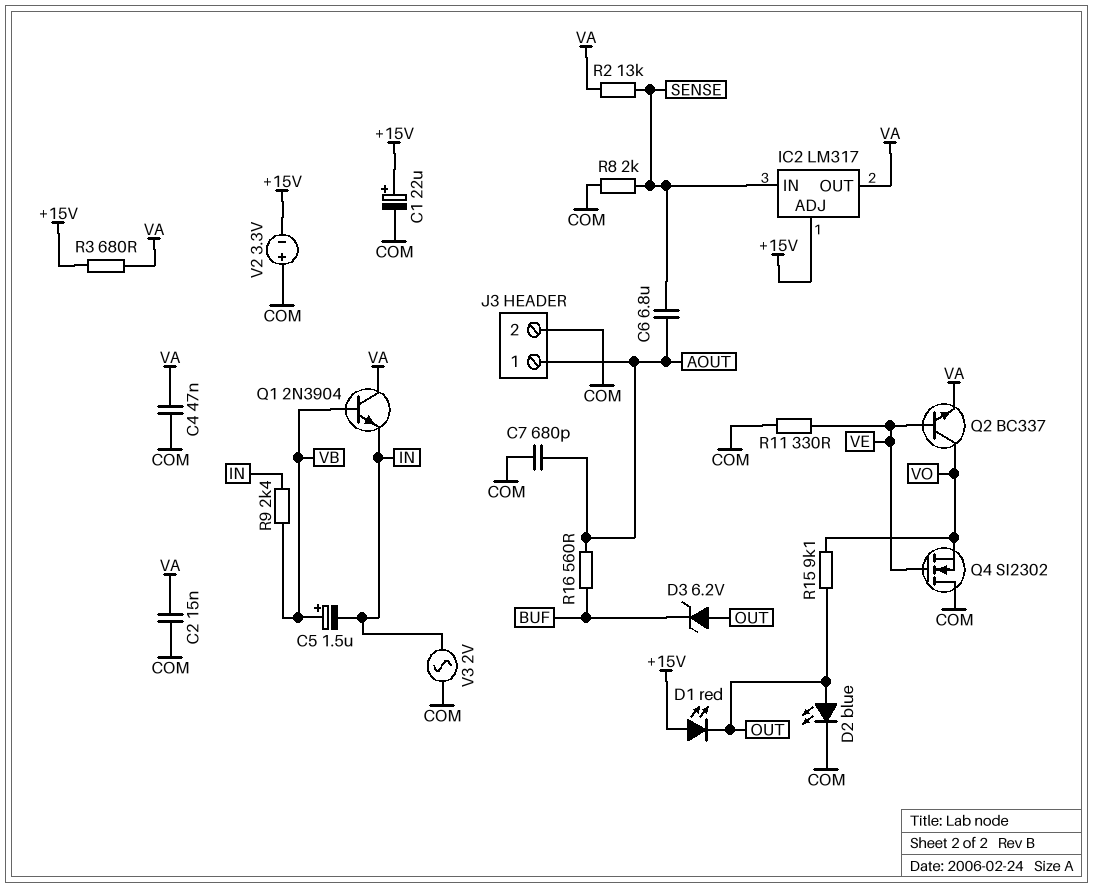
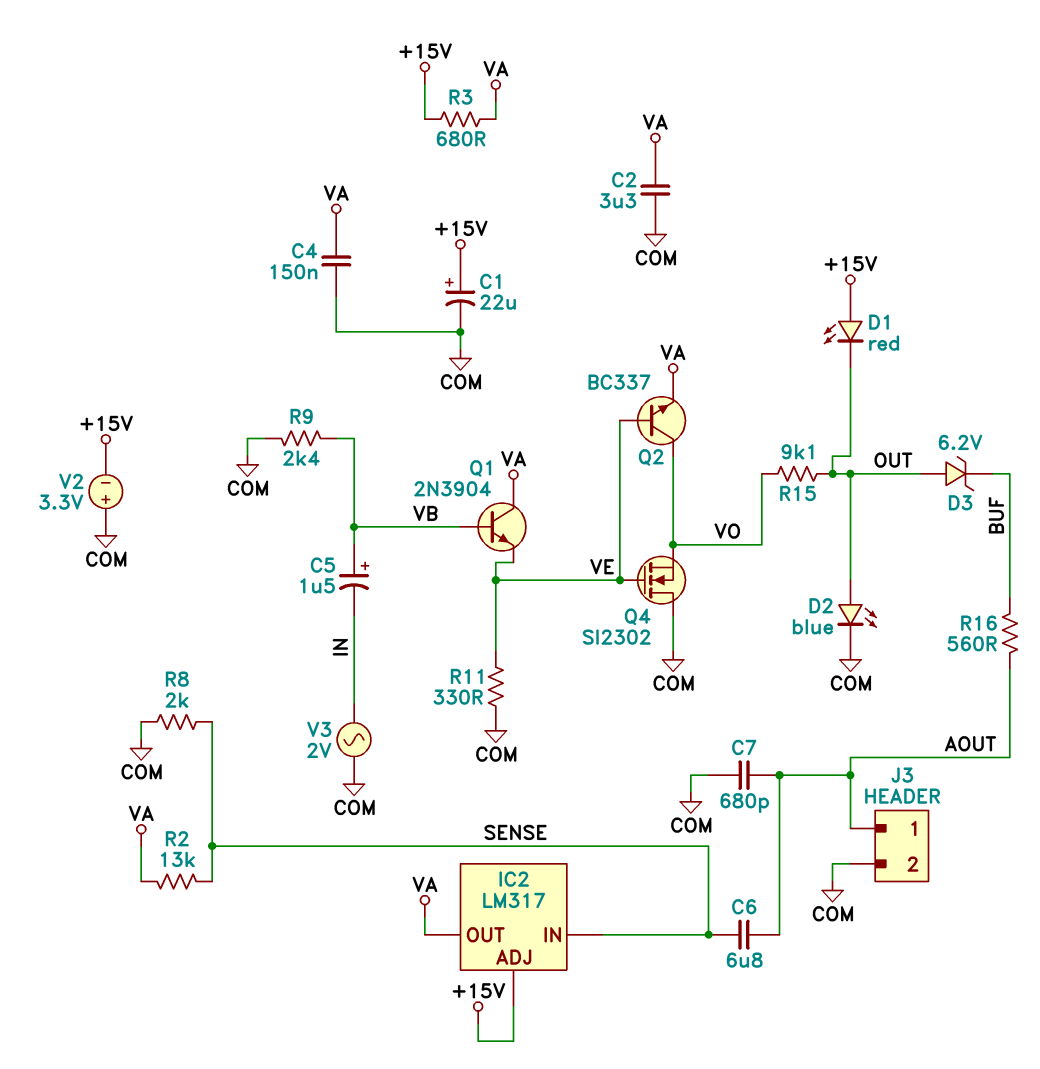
C2: 15nF (COM, VA) -> 3.3uF (COM, VA)
C4: 47nF (COM, VA) -> 150nF (COM, VA)
Q1: NPN 2N3904 (B VB, C VA, E IN) -> NPN 2N3904 (B VB, C VA, E VE)
R9: 2.4k (IN, VB) -> 2.4k (COM, VB)

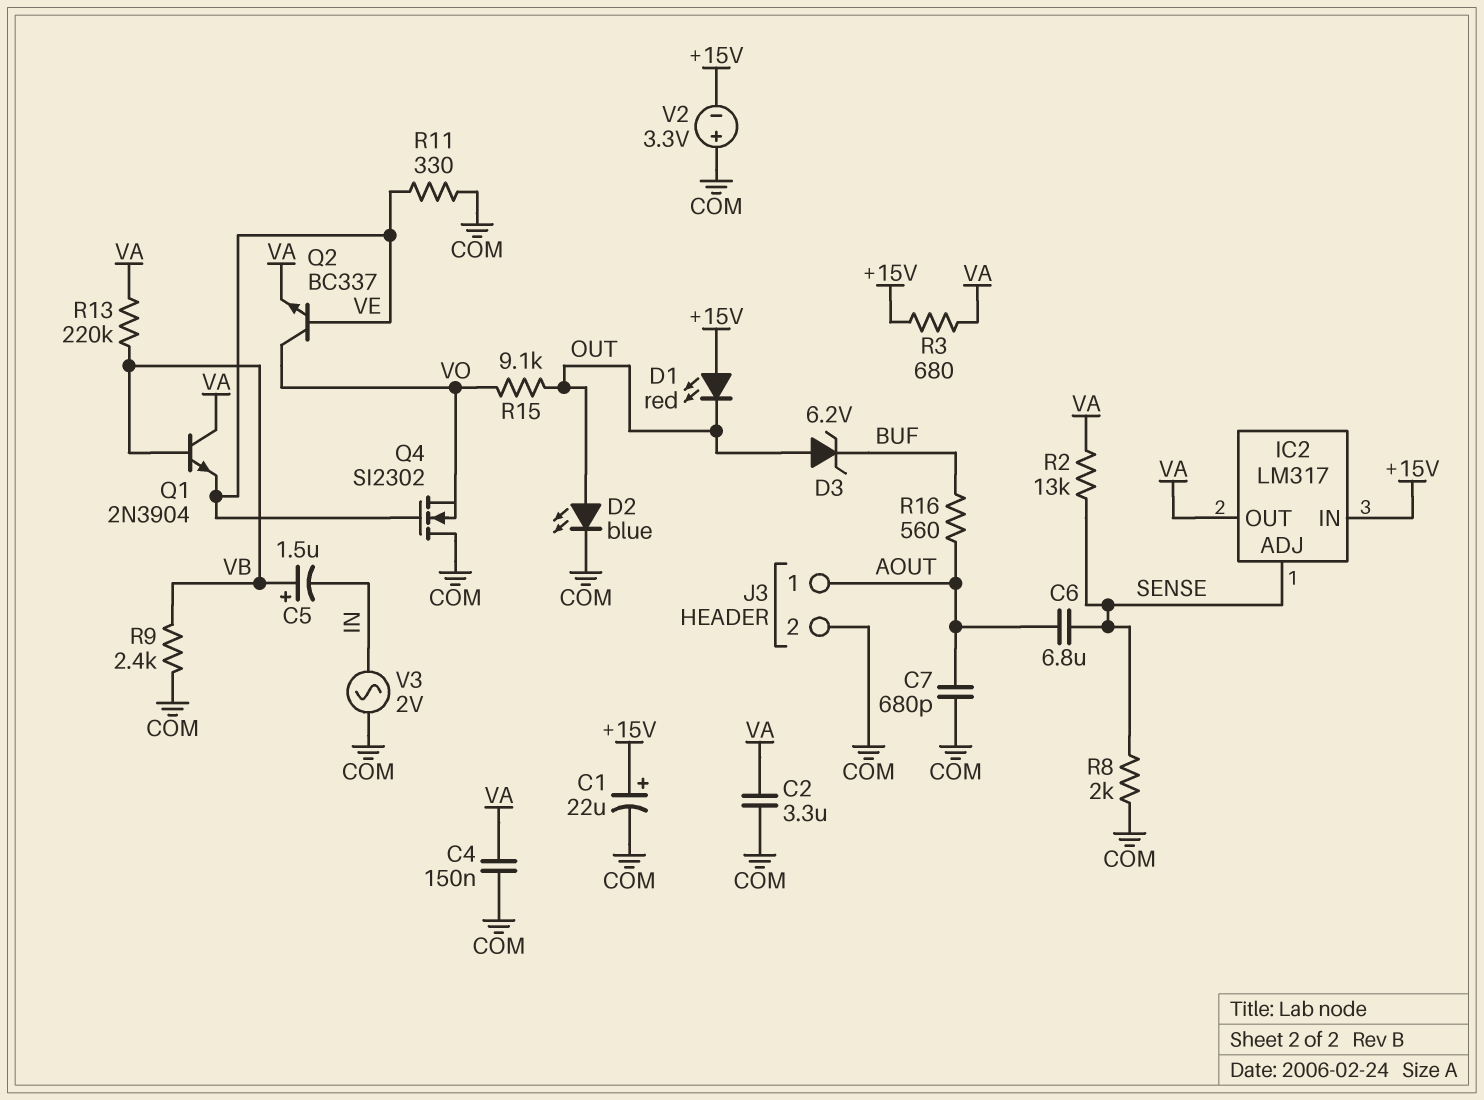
IC2 pin ADJ: +15V -> SENSE
IC2 pin IN: SENSE -> +15V
R13: none -> 220k (VA, VB)

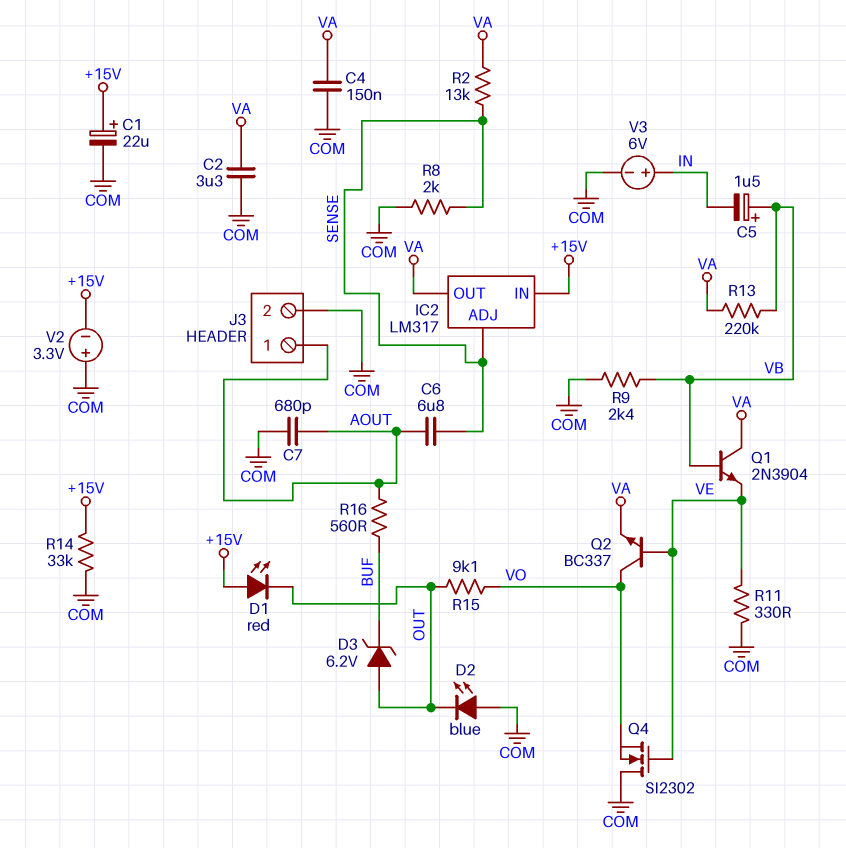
D2: LED blue (A OUT, K COM) -> LED blue (A COM, K OUT)
R3: 680 (+15V, VA) -> none
R14: none -> 33k (+15V, COM)
V3: AC 2V (COM, IN) -> 6V (plus IN, minus COM)

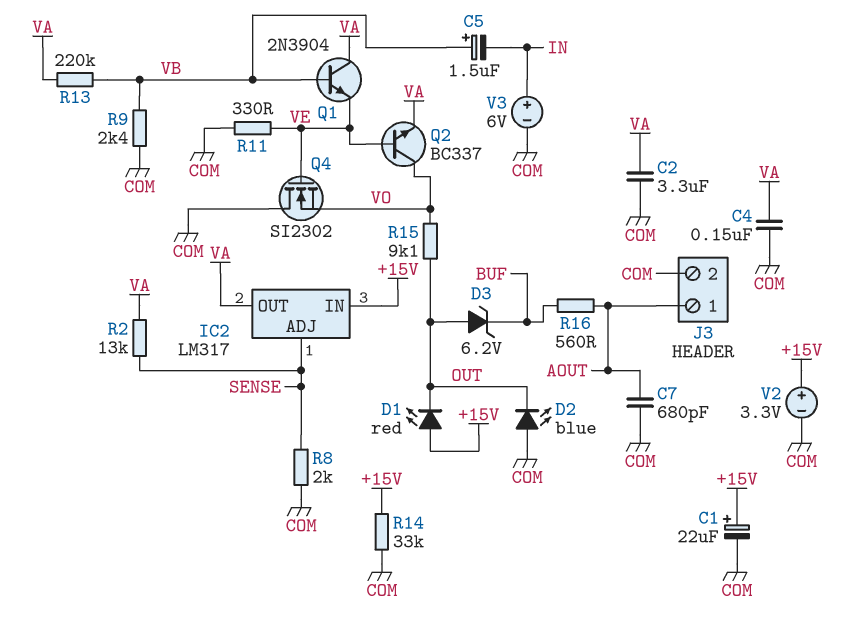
C6: 6.8uF (AOUT, SENSE) -> none
V2: 3.3V (plus COM, minus +15V) -> 3.3V (plus +15V, minus COM)

